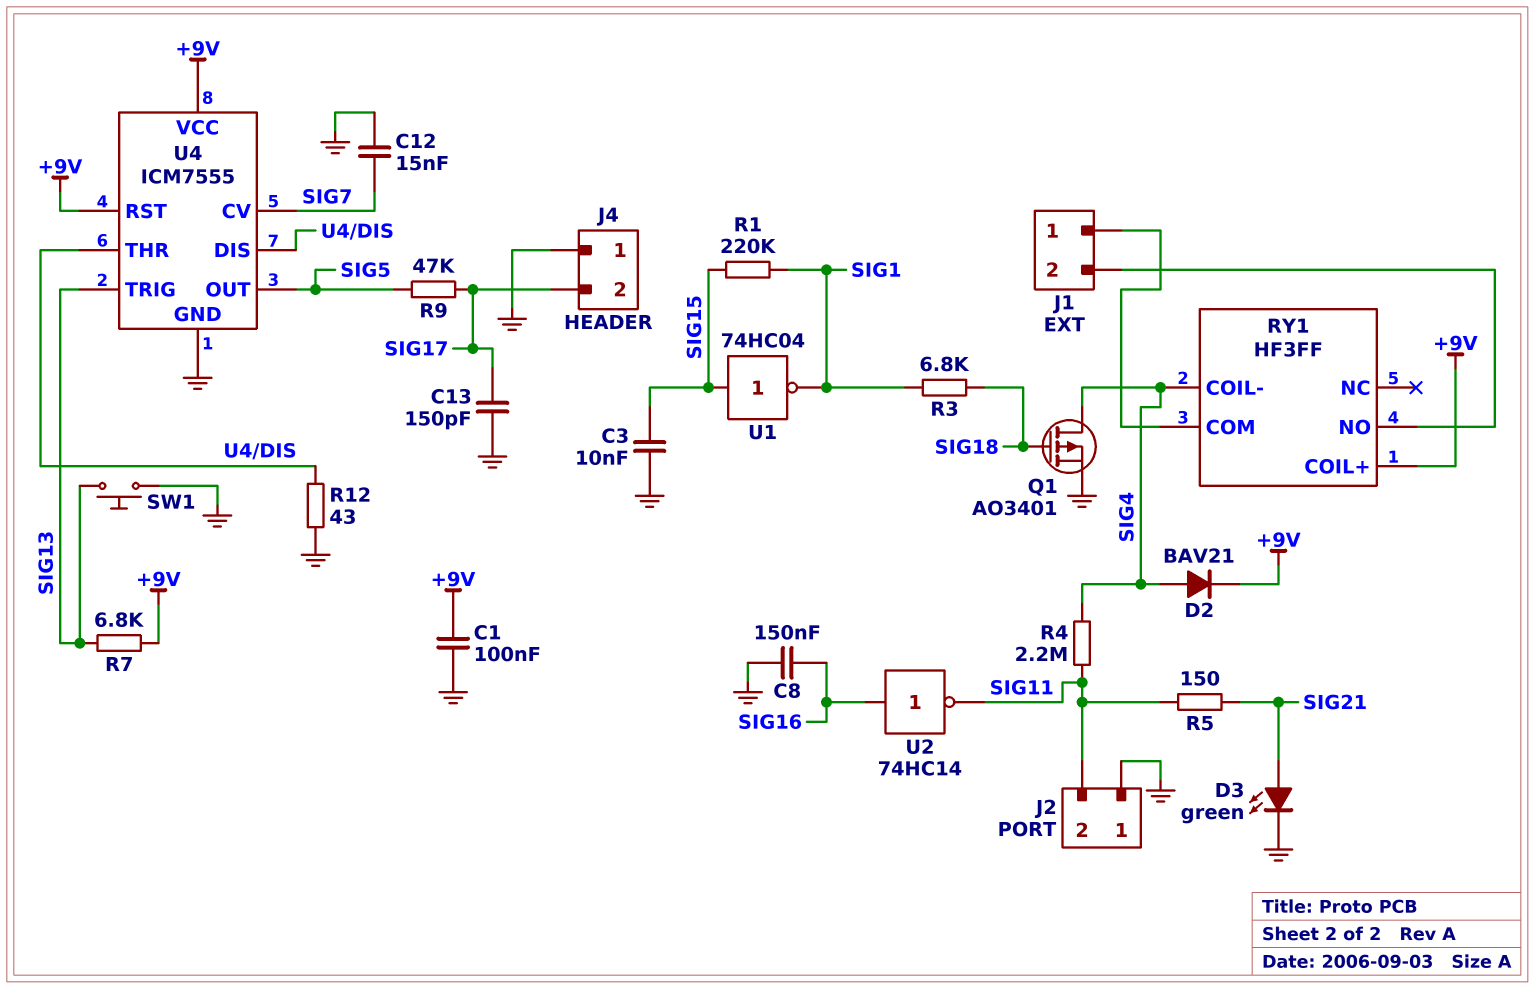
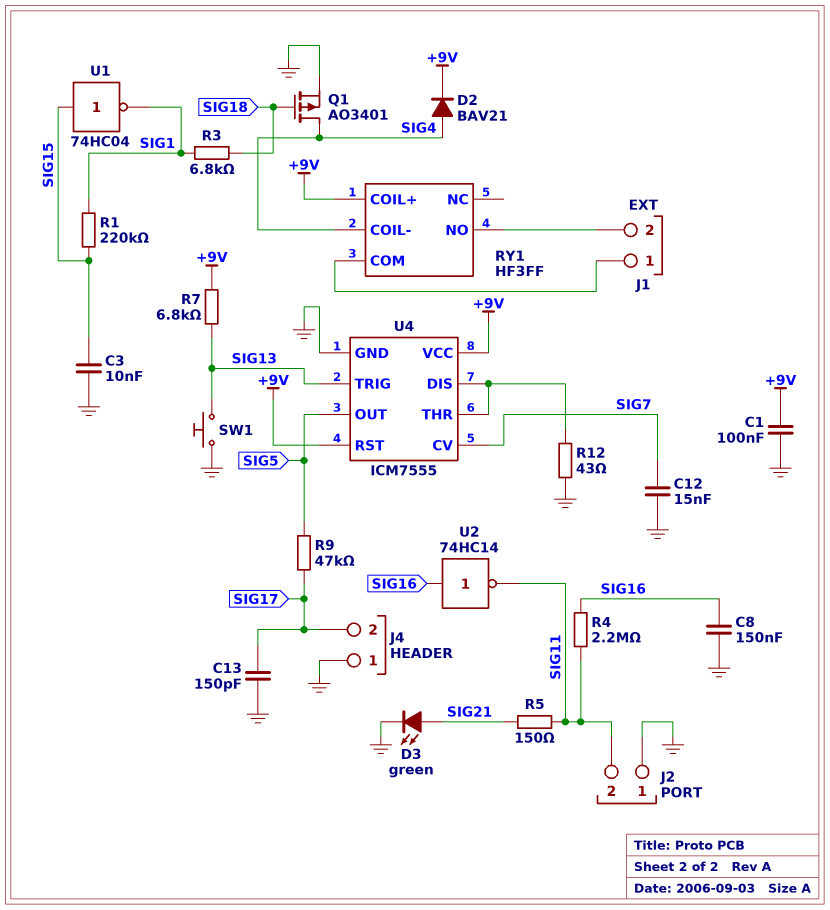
R4: 2.2M (SIG4, SIG11) -> 2.2M (SIG11, SIG16)

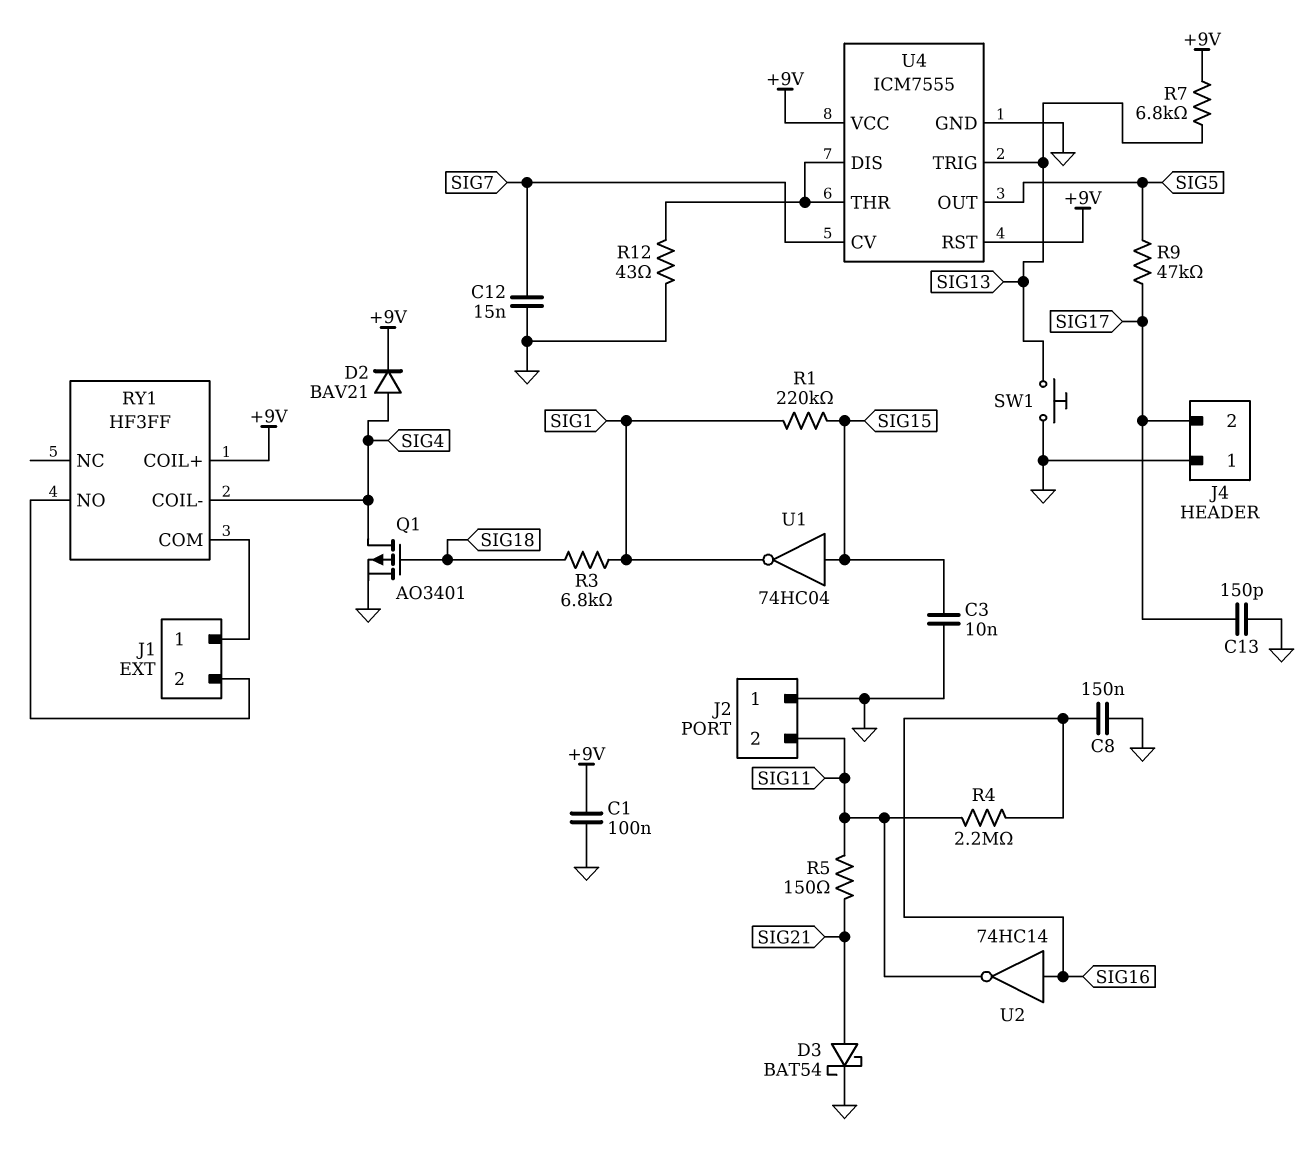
D3: LED green (A SIG21, K GND) -> schottky BAT54 (A SIG21, K GND)

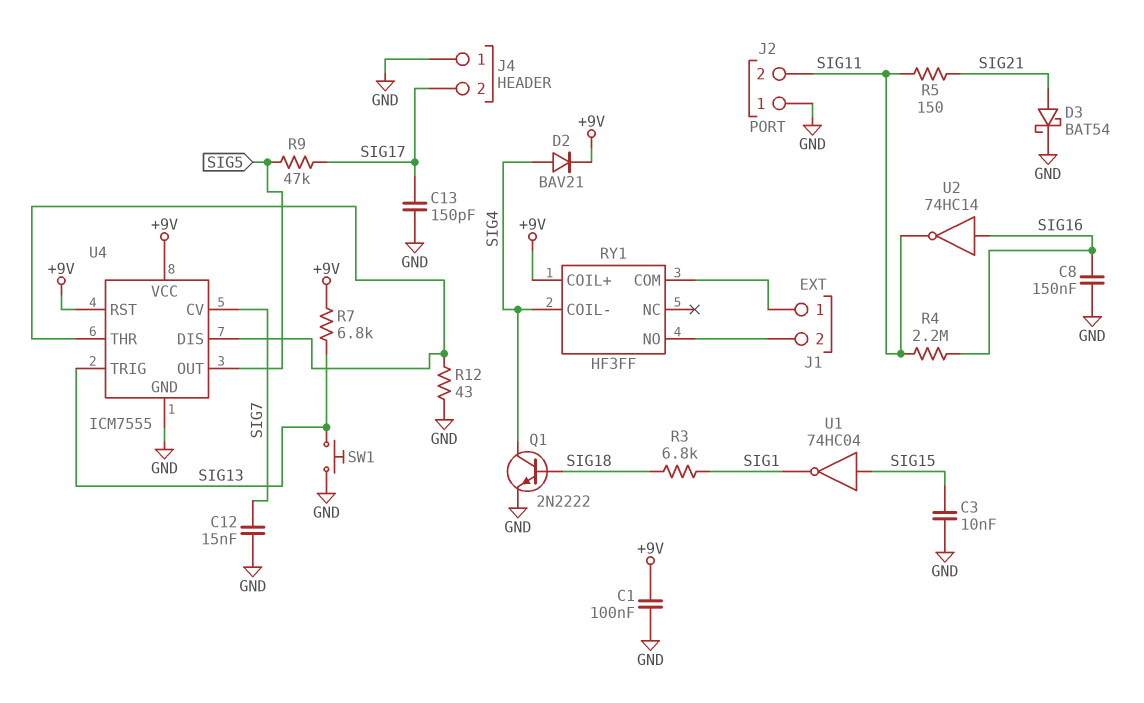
Q1: PMOS AO3401 (G SIG18, D SIG4, S GND) -> NPN 2N2222 (B SIG18, C SIG4, E GND)
R1: 220k (SIG1, SIG15) -> none

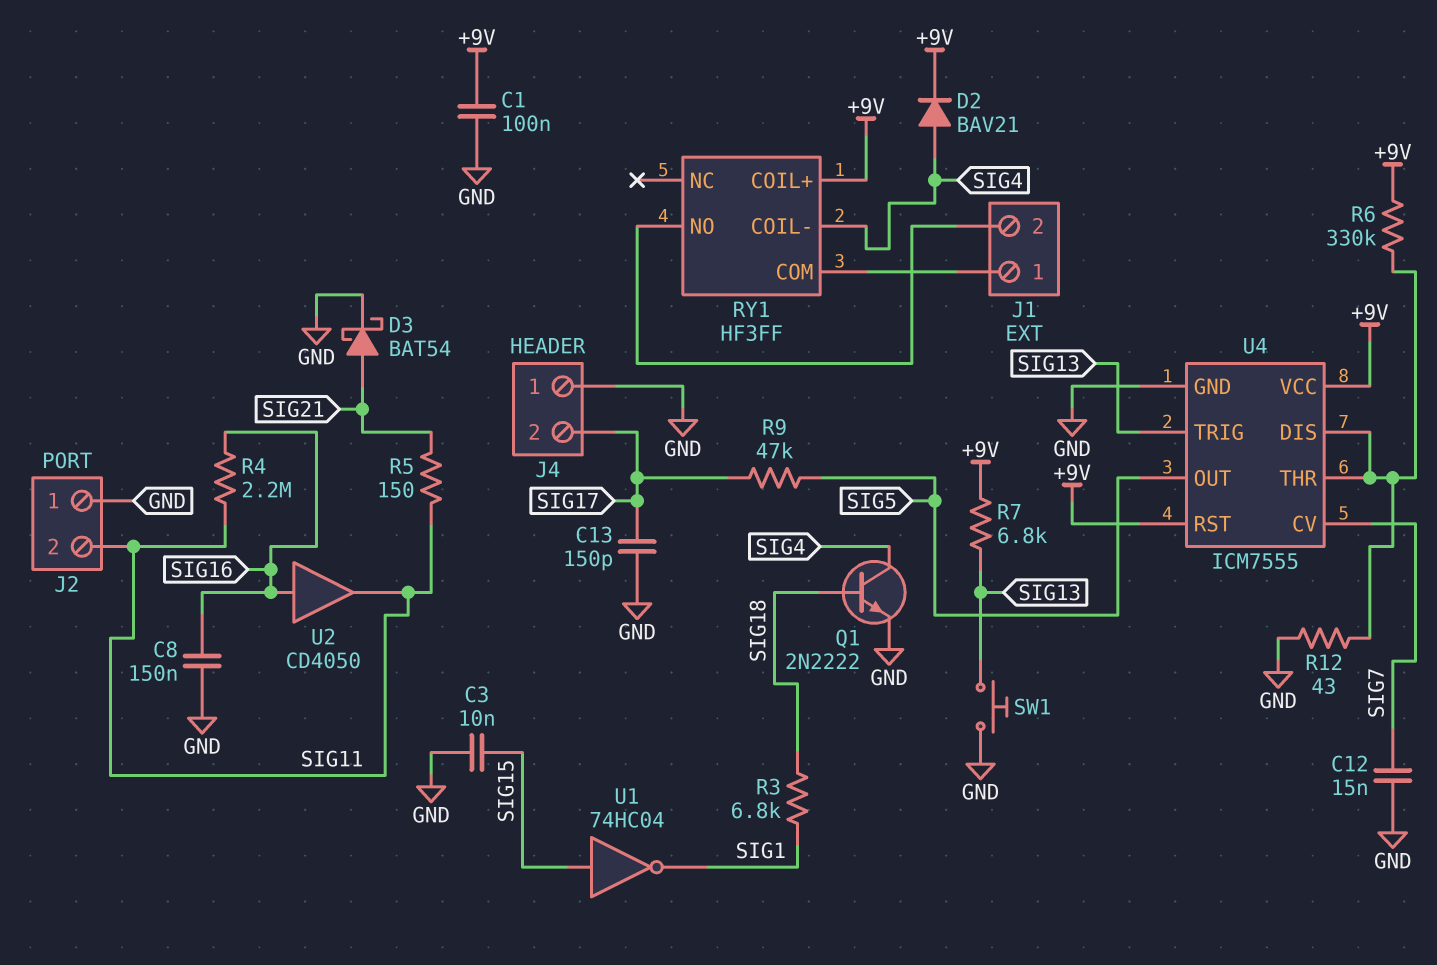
R6: none -> 330k (+9V, U4/DIS)
U2: NOT 74HC14 (in SIG16, out SIG11) -> buffer CD4050 (in SIG16, out SIG11)

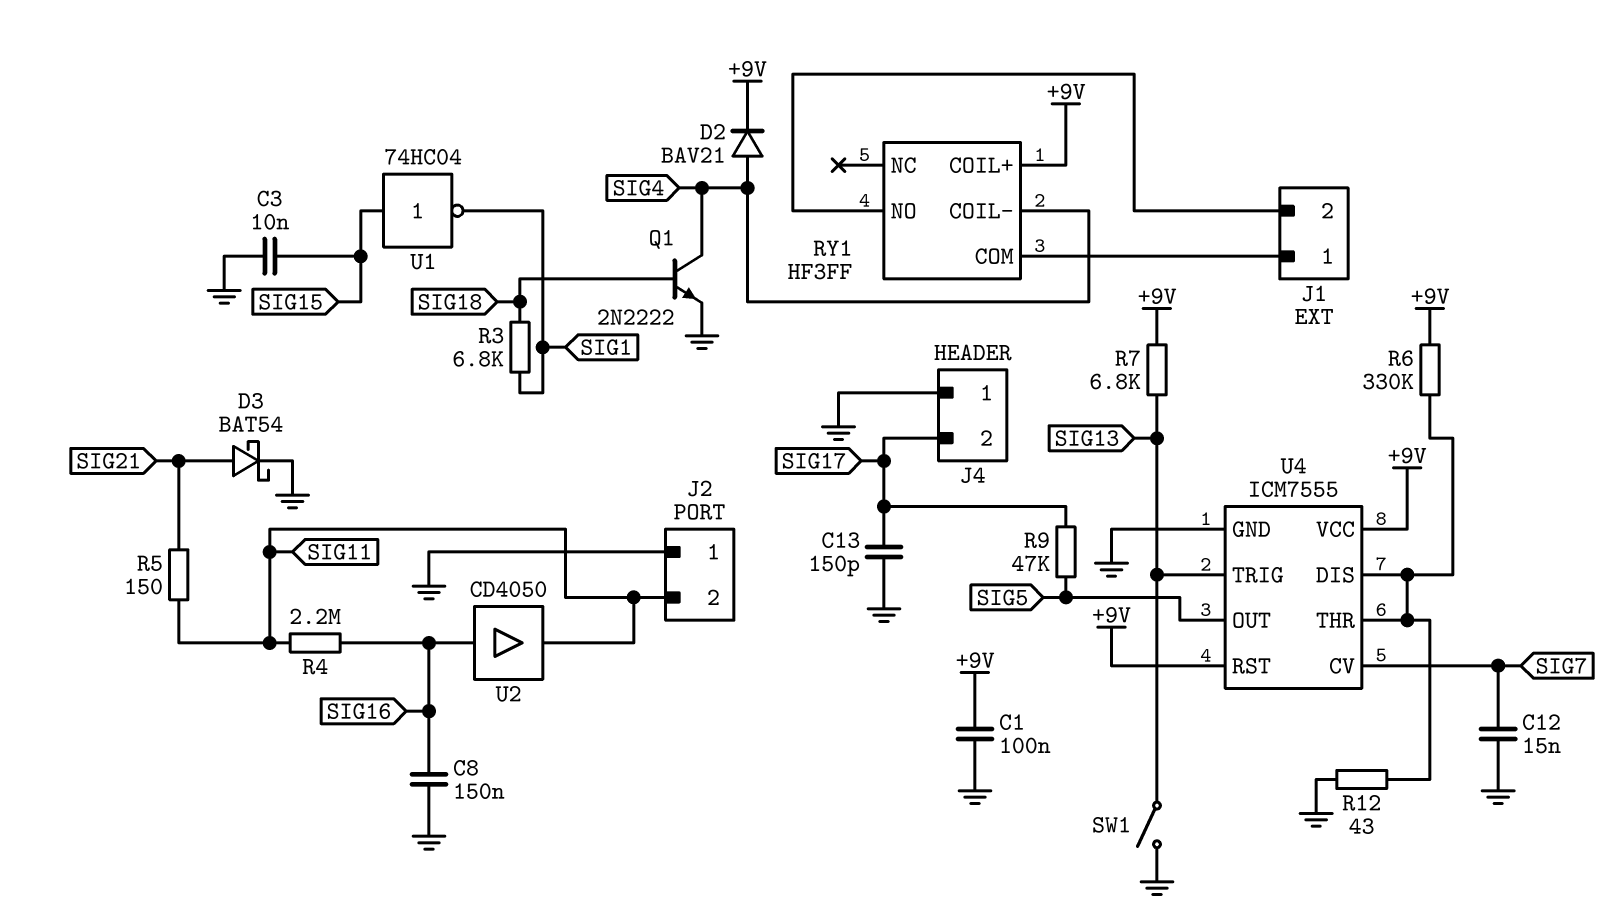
SW1: button (GND, SIG13) -> switch (GND, SIG13)

